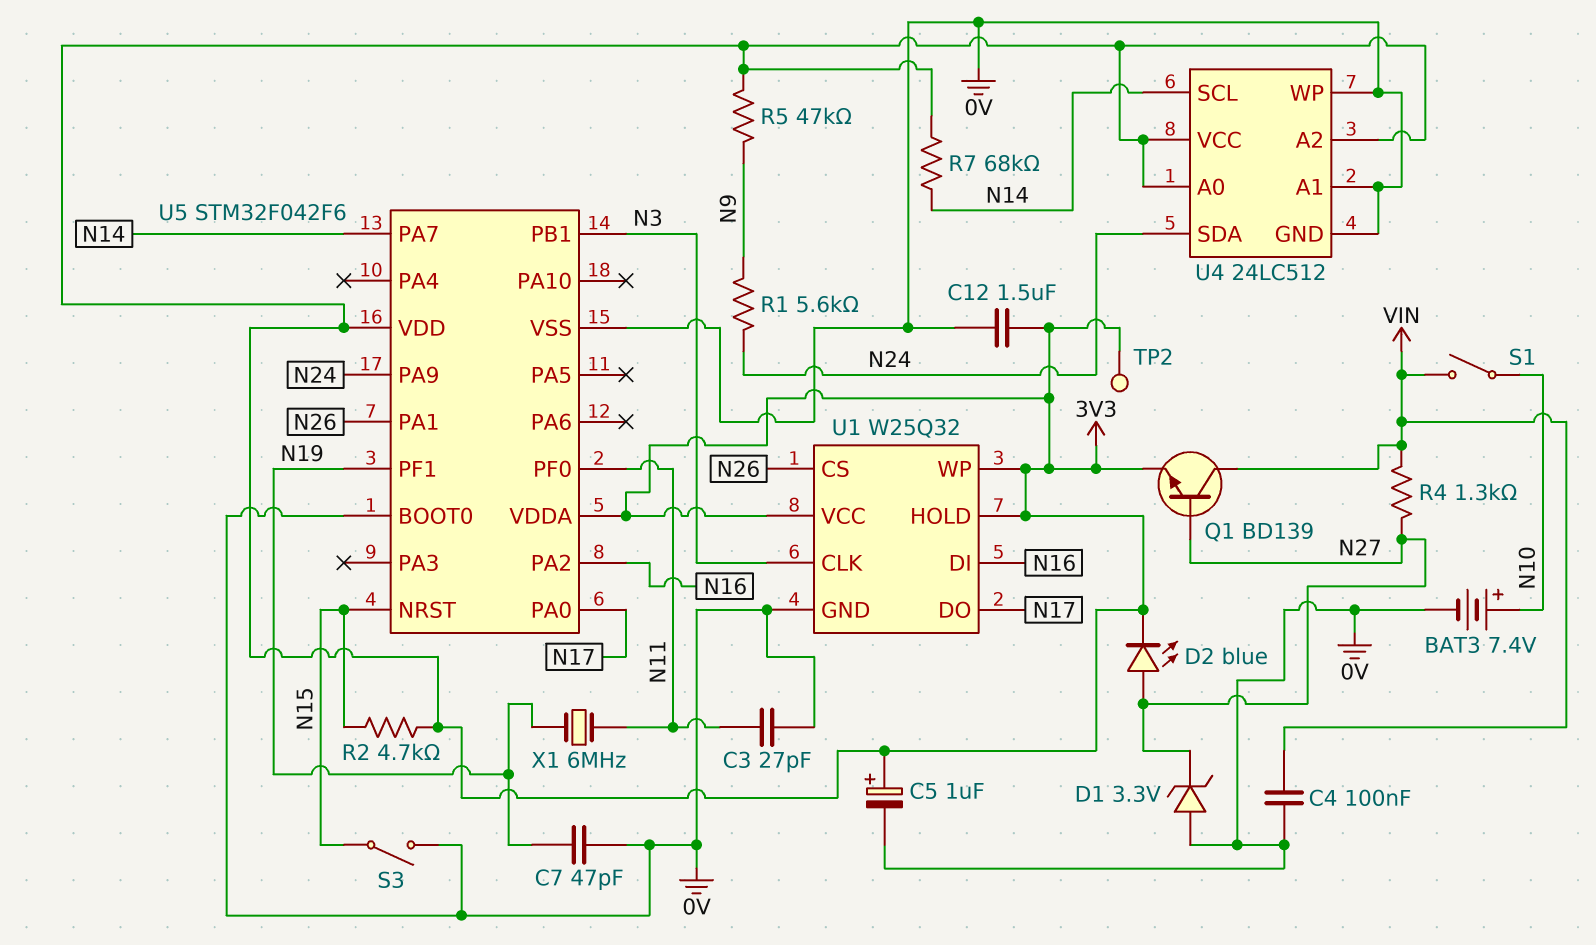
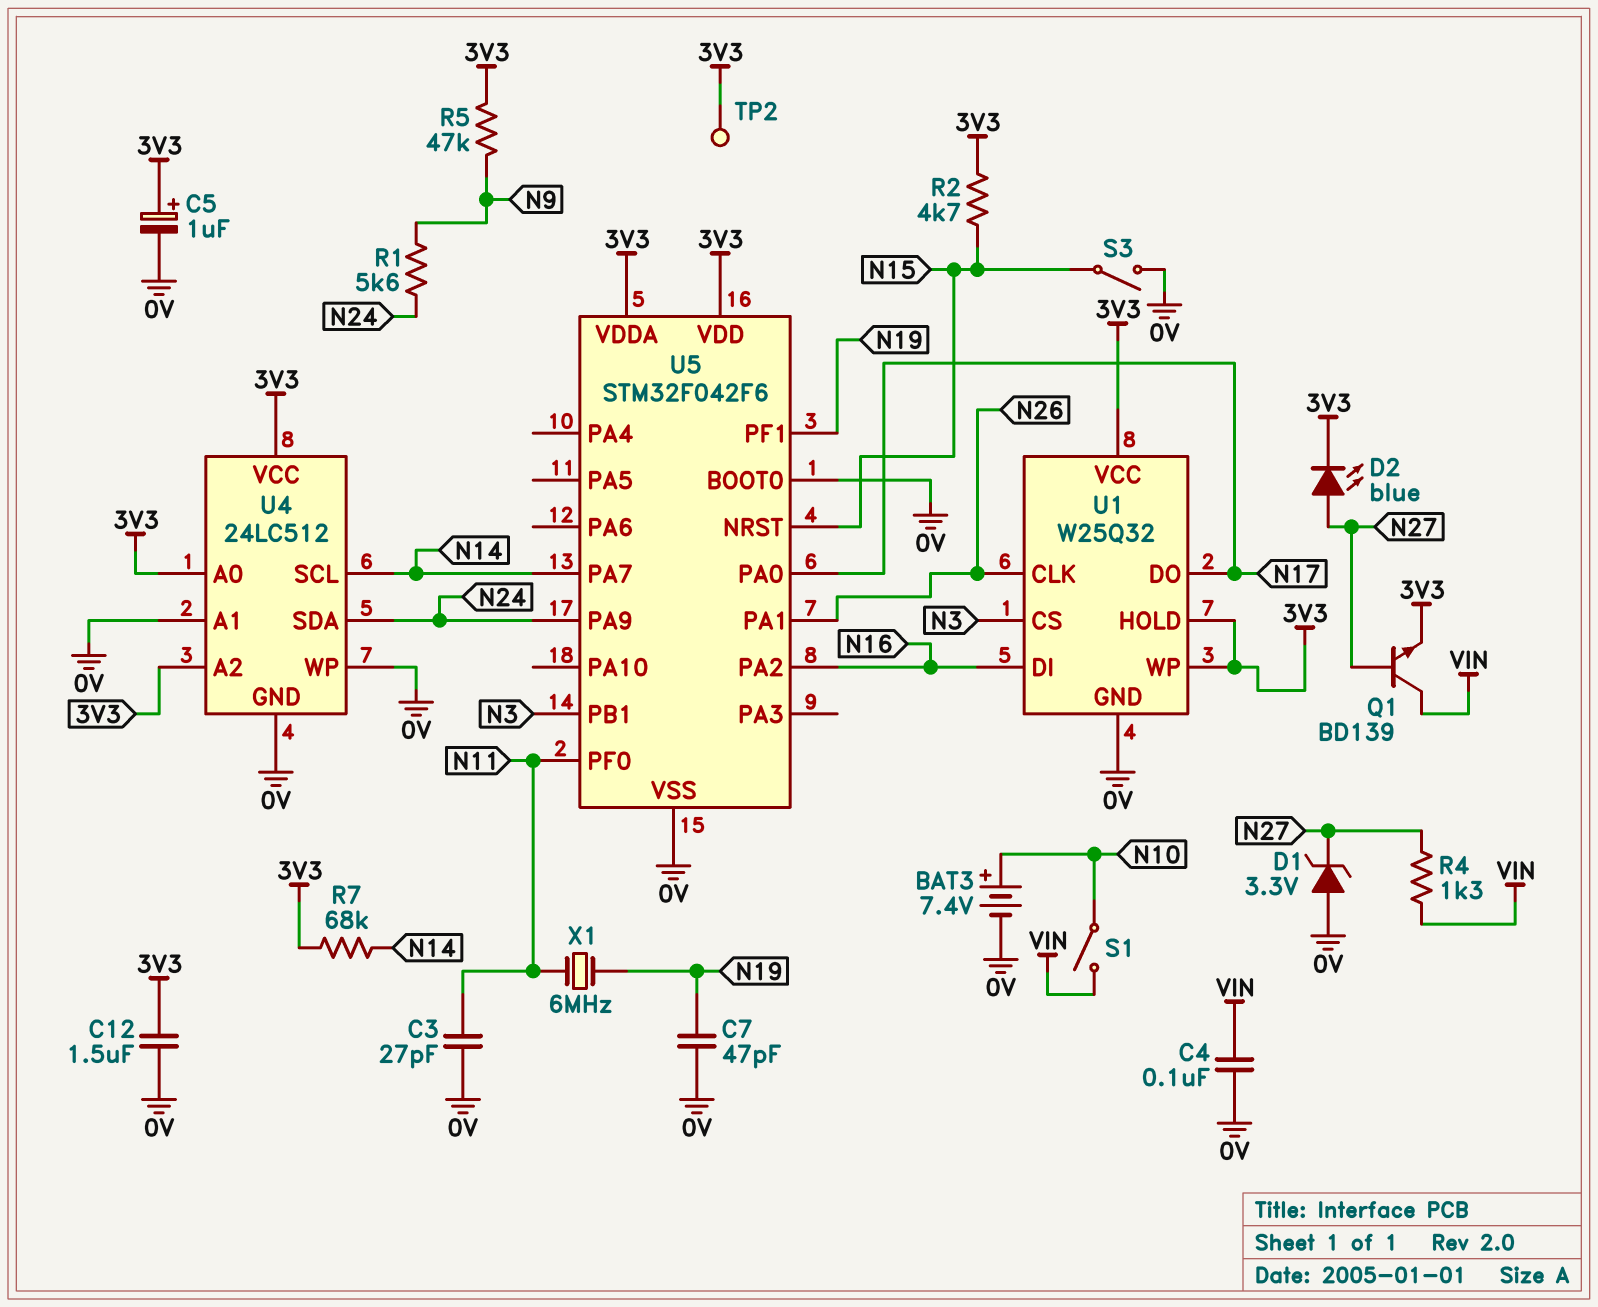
U1 pin CLK: N3 -> N26
U1 pin CS: N26 -> N3

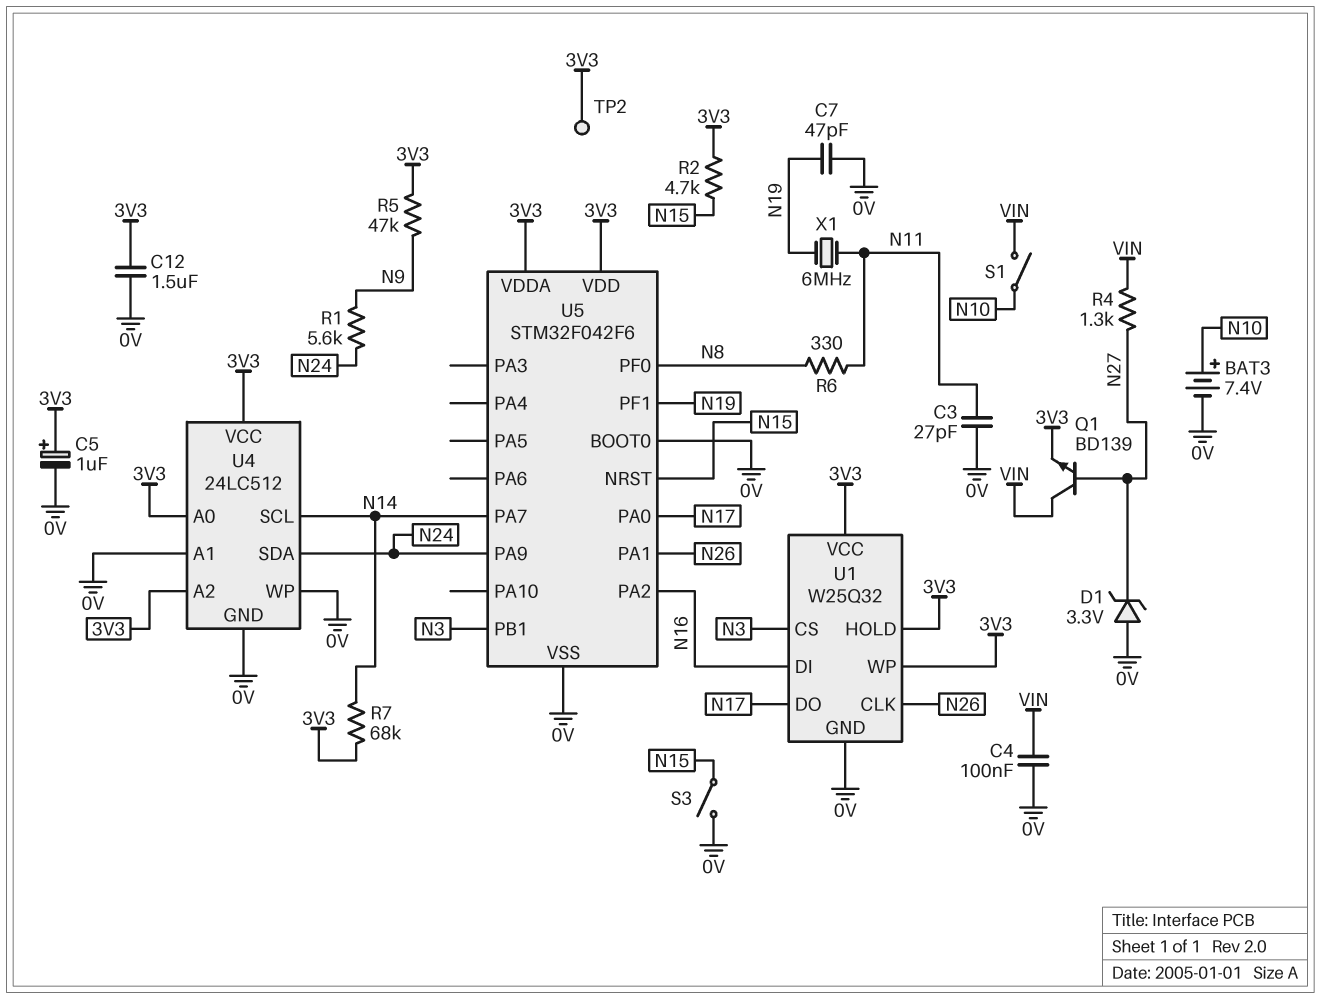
D2: LED blue (A N27, K 3V3) -> none
R6: none -> 330 (N8, N11)
U5 pin PF0: N11 -> N8

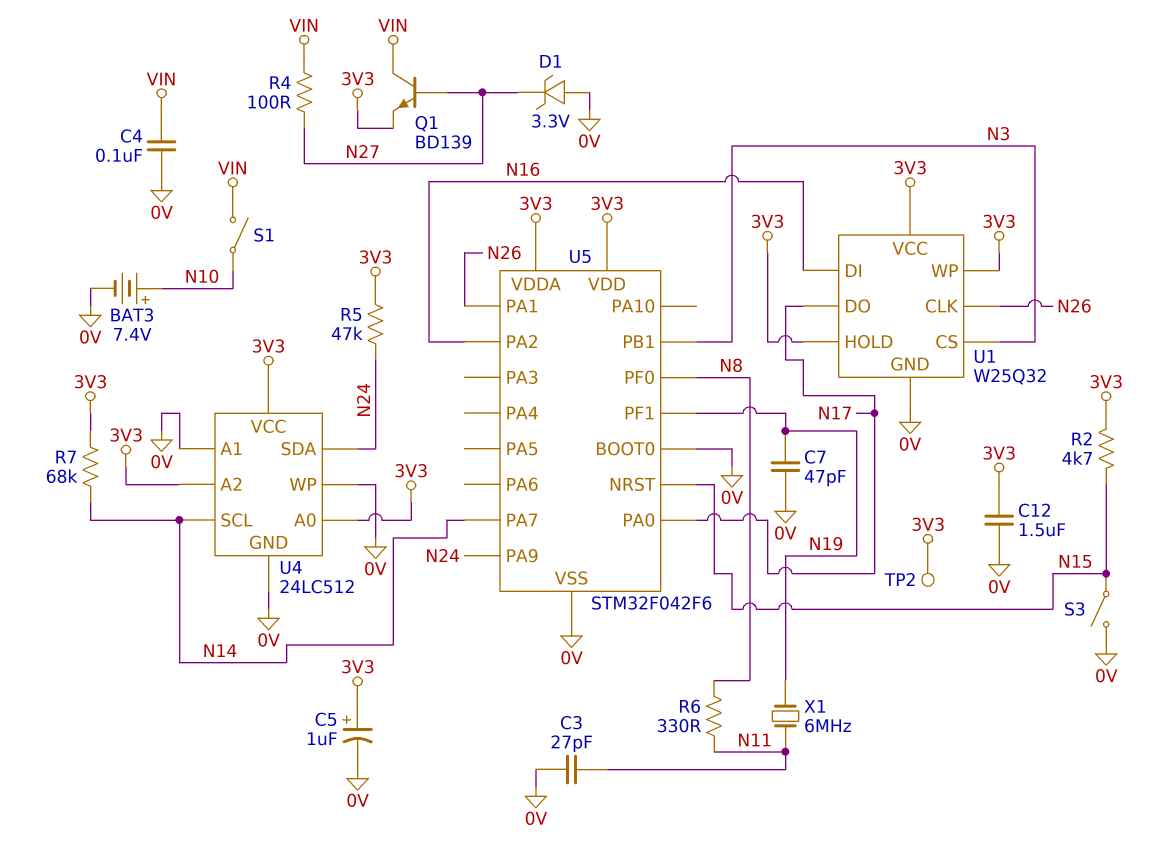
R1: 5.6k (N9, N24) -> none
R4: 1.3k (N27, VIN) -> 100 (N27, VIN)
R5: 47k (3V3, N9) -> 47k (3V3, N24)

